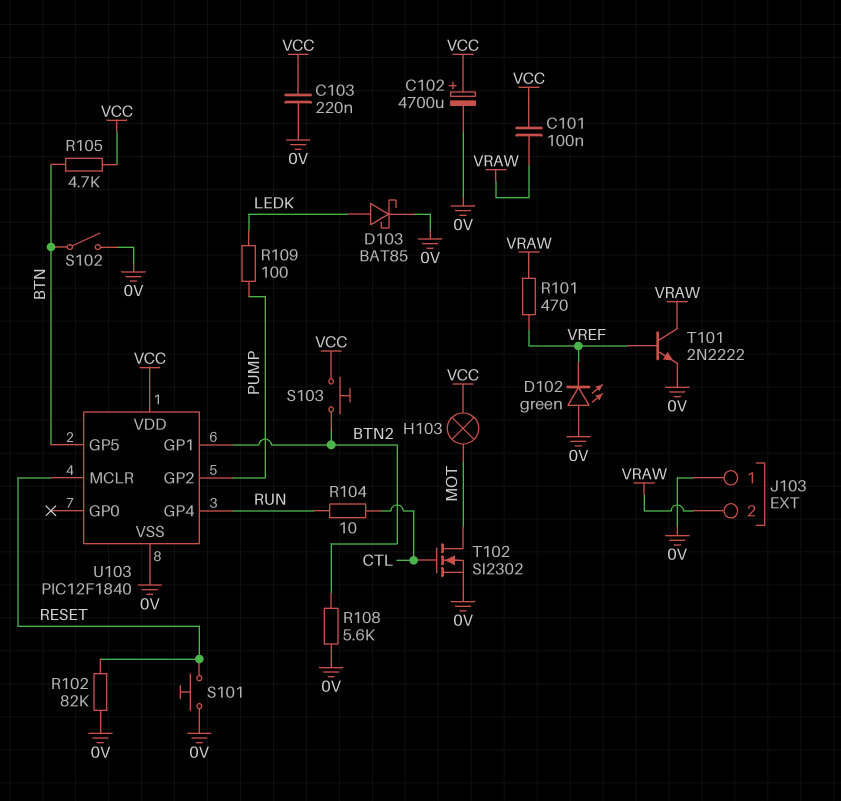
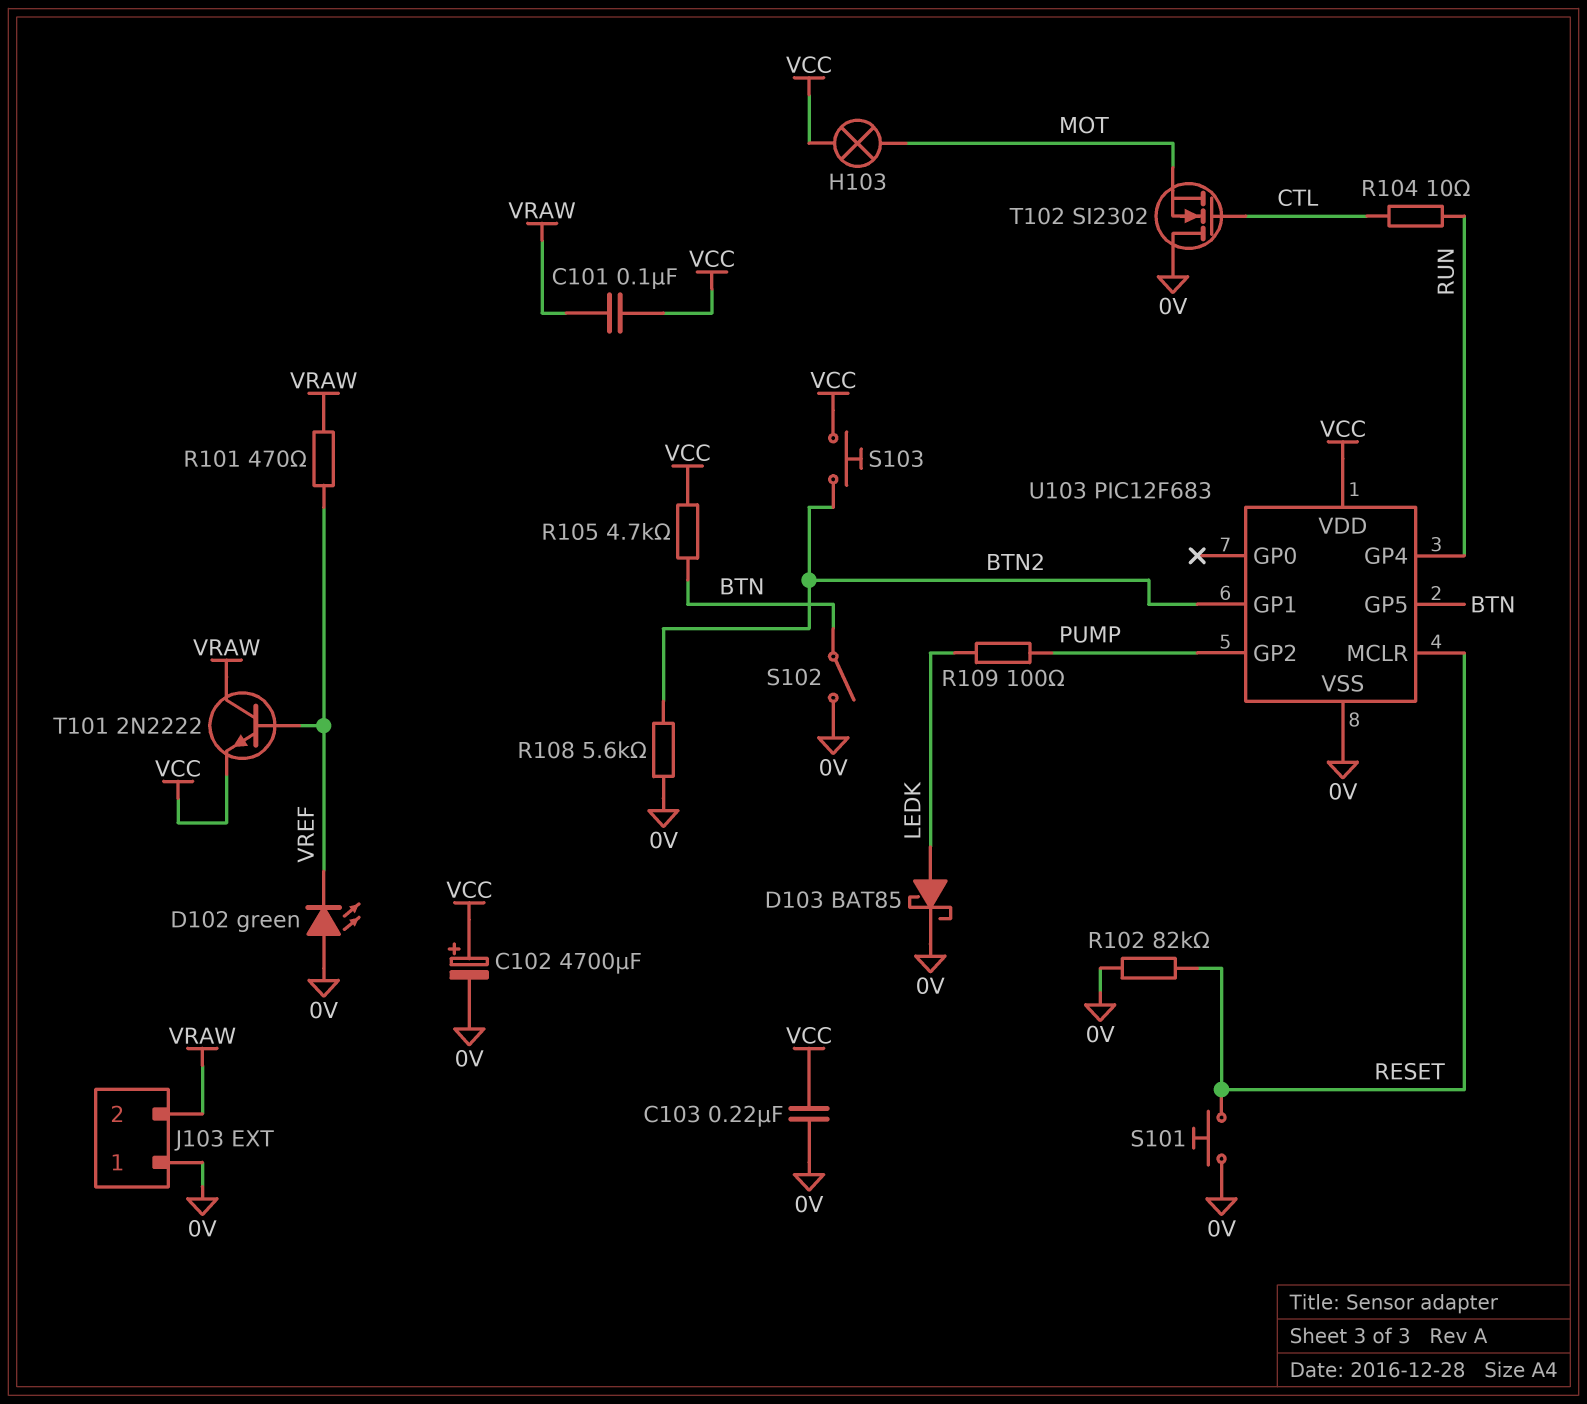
T101: NPN 2N2222 (B VREF, C VRAW, E 0V) -> NPN 2N2222 (B VREF, C VRAW, E VCC)
T102: NMOS SI2302 (G CTL, D MOT, S 0V) -> NMOS SI2302 (G CTL, D 0V, S MOT)
U103: PIC12F1840 -> PIC12F683

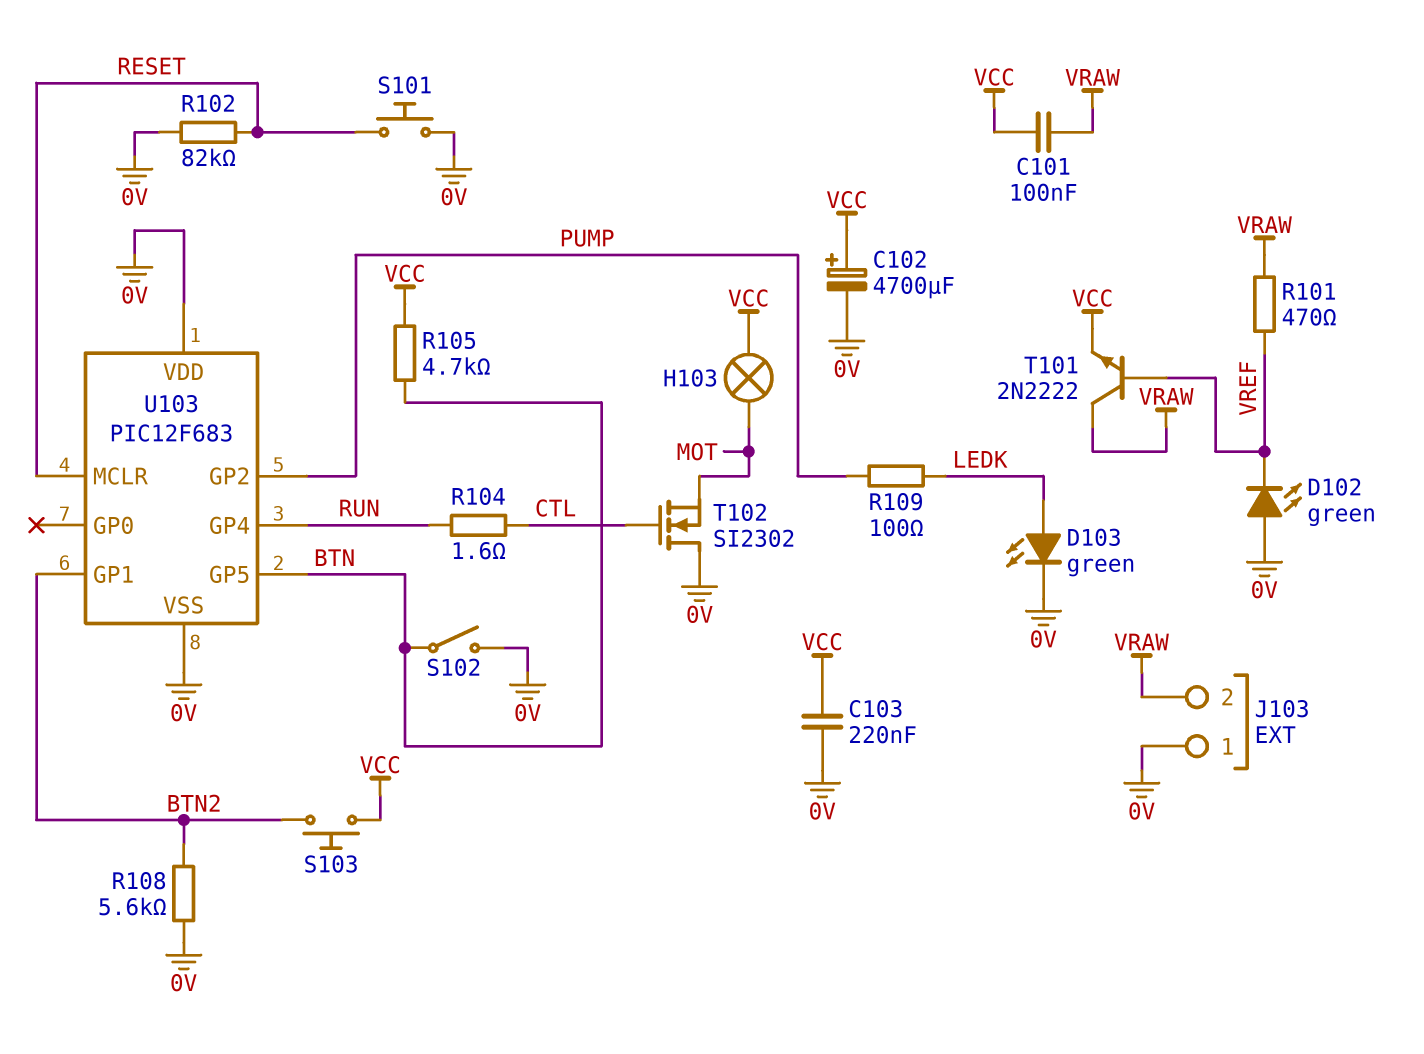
D103: schottky BAT85 (A LEDK, K 0V) -> LED green (A LEDK, K 0V)
R104: 10 (CTL, RUN) -> 1.6 (CTL, RUN)
U103 pin VDD: VCC -> 0V

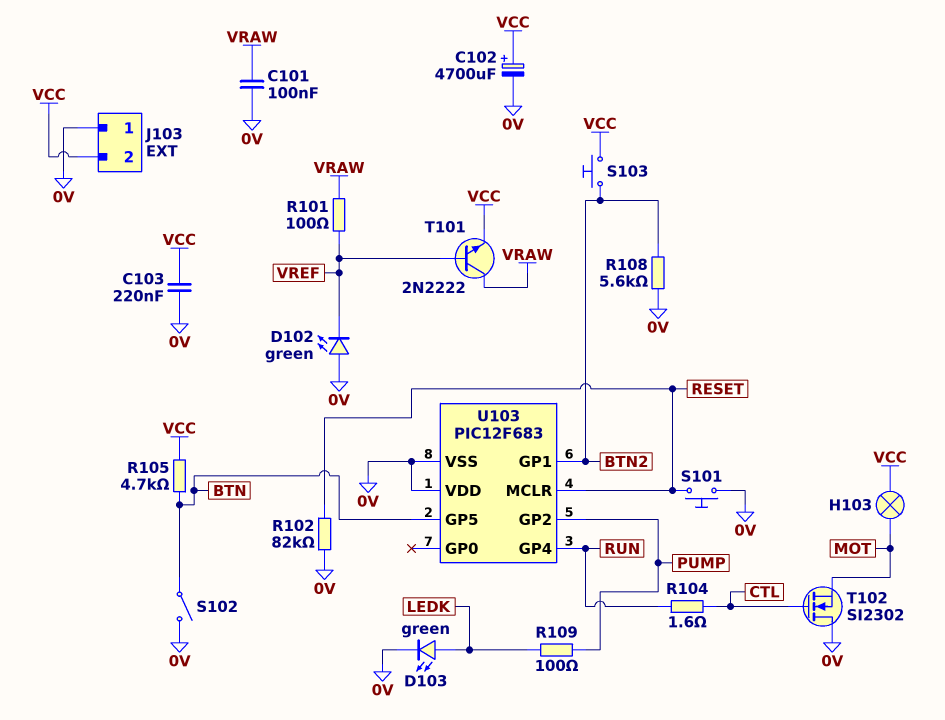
C101: 100nF (VCC, VRAW) -> 100nF (0V, VRAW)
J103 pin 2: VRAW -> VCC
R101: 470 (VRAW, VREF) -> 100 (VRAW, VREF)

